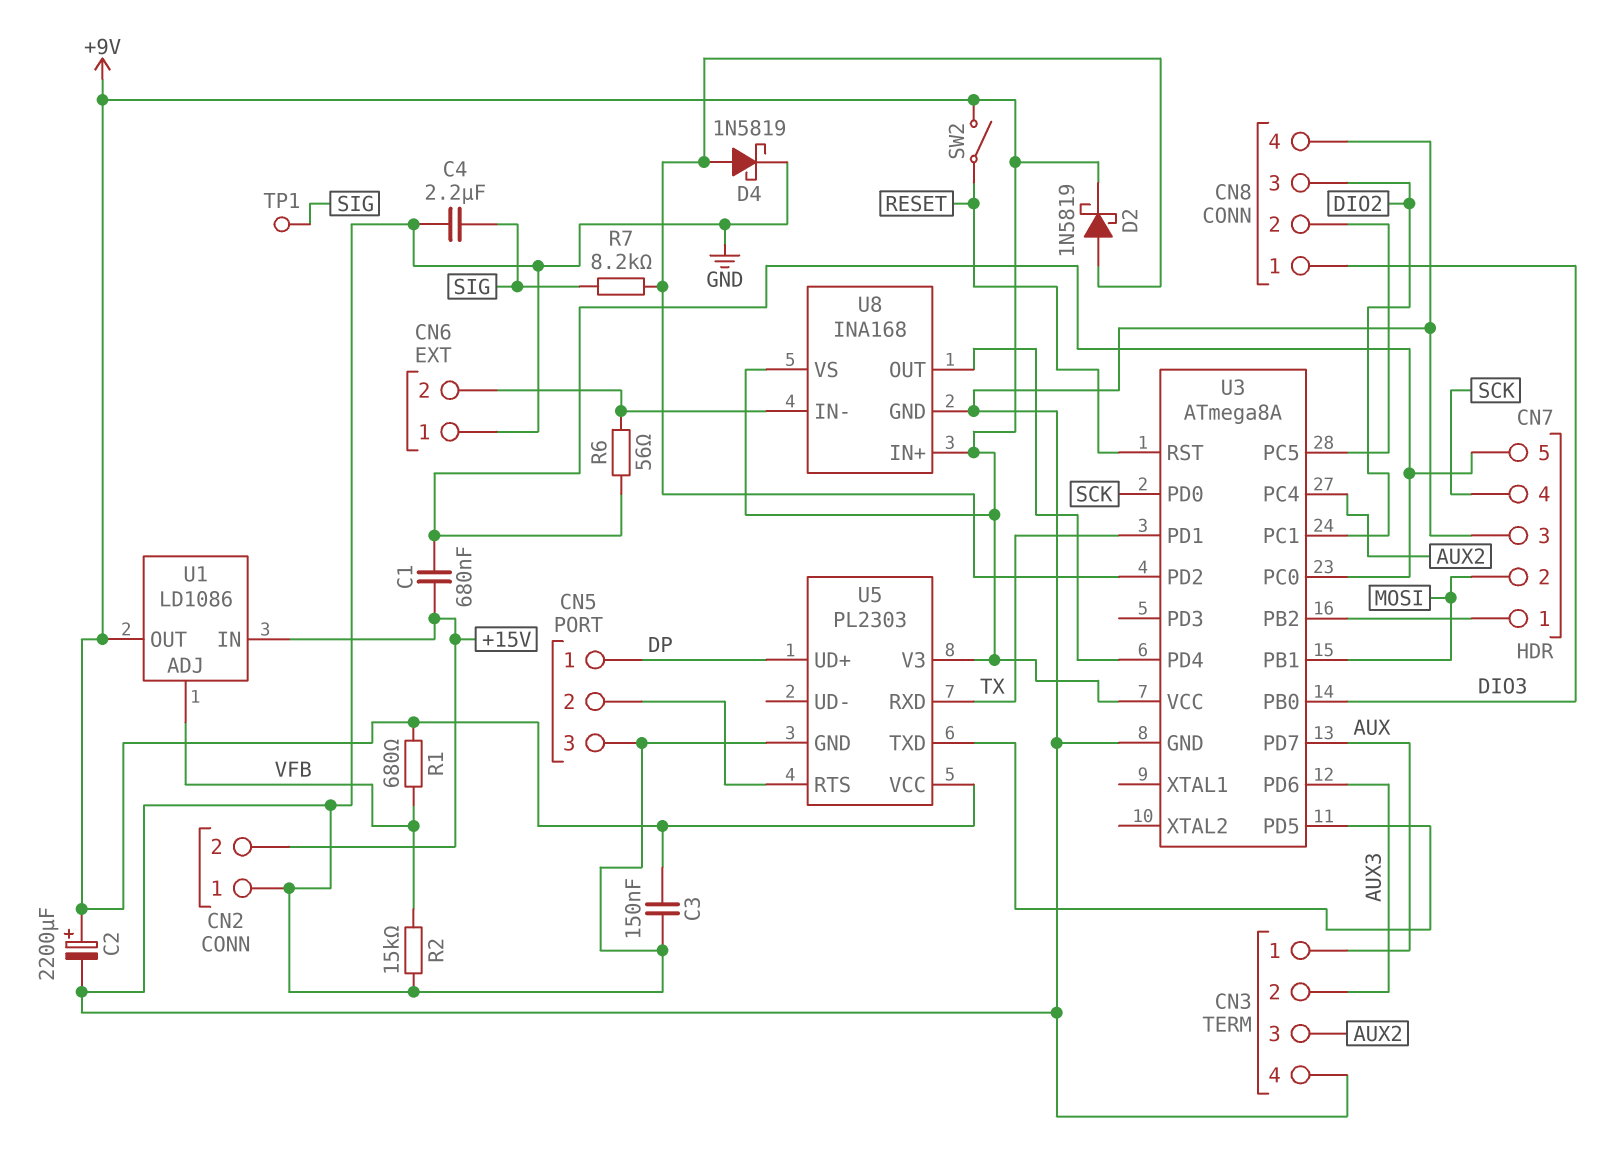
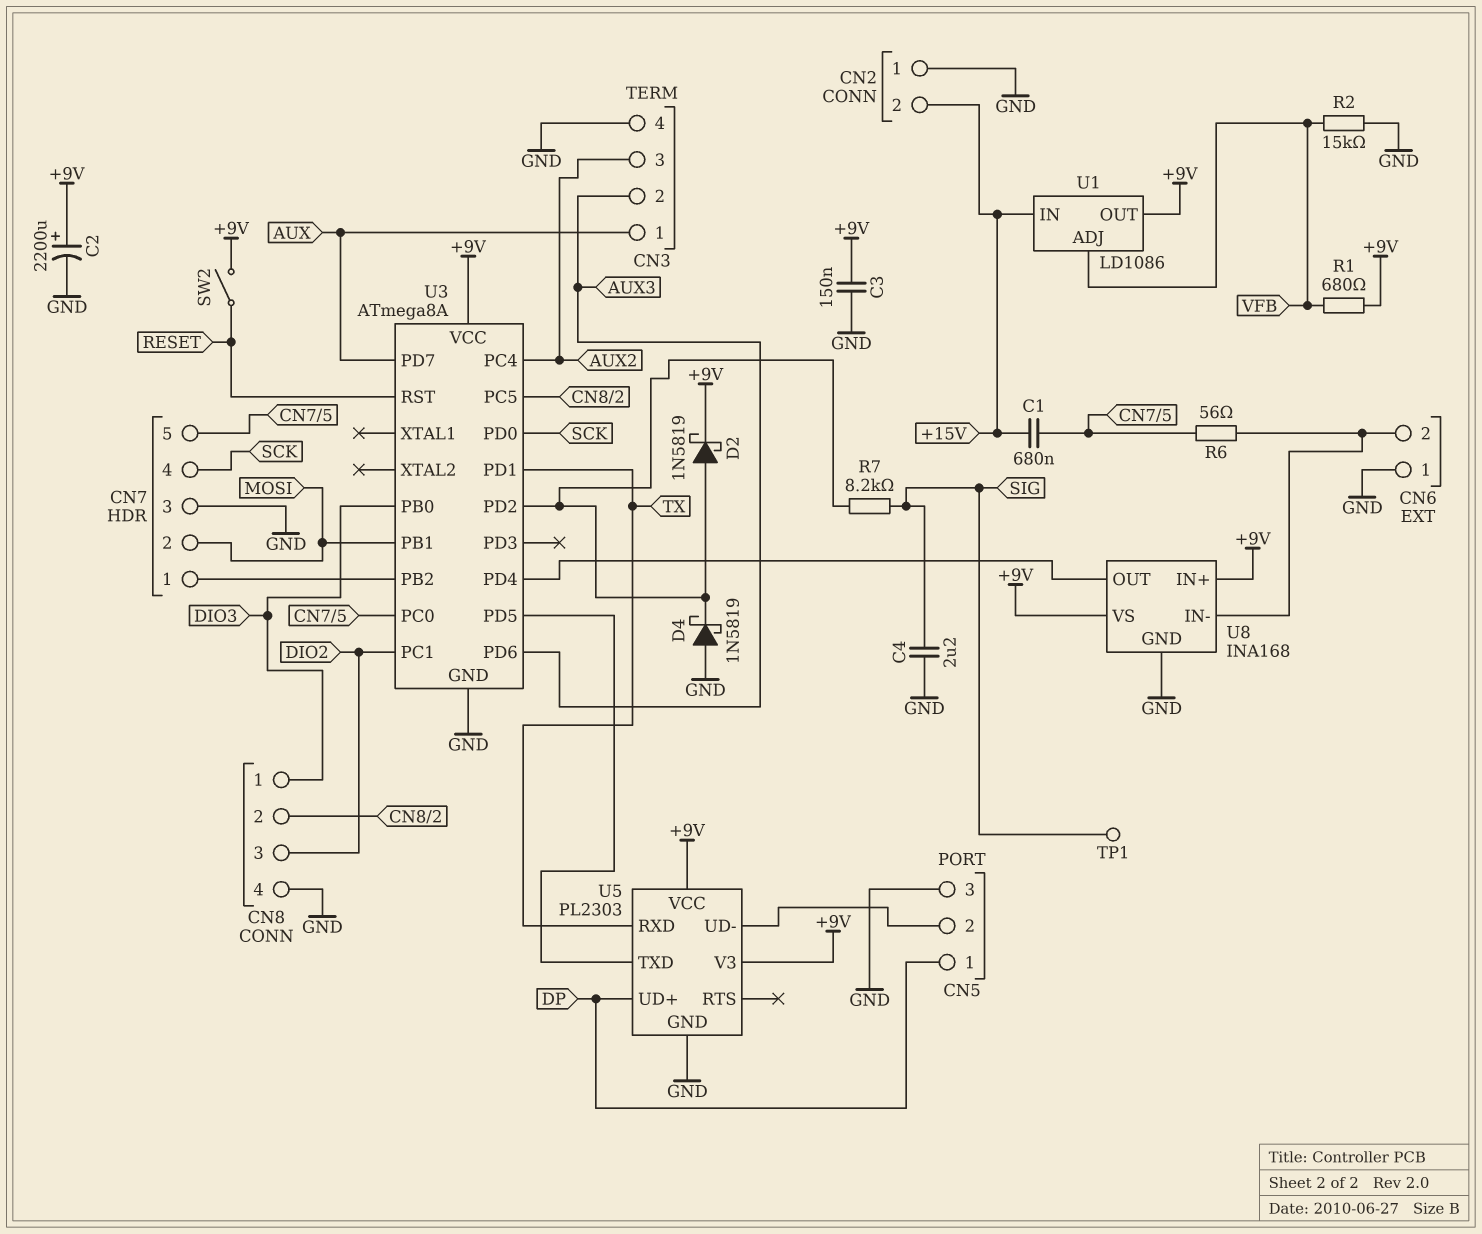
D4: schottky 1N5819 (A U3/PD2, K GND) -> schottky 1N5819 (A GND, K U3/PD2)
U5 pin RTS: CN5/2 -> none
U5 pin UD-: none -> CN5/2

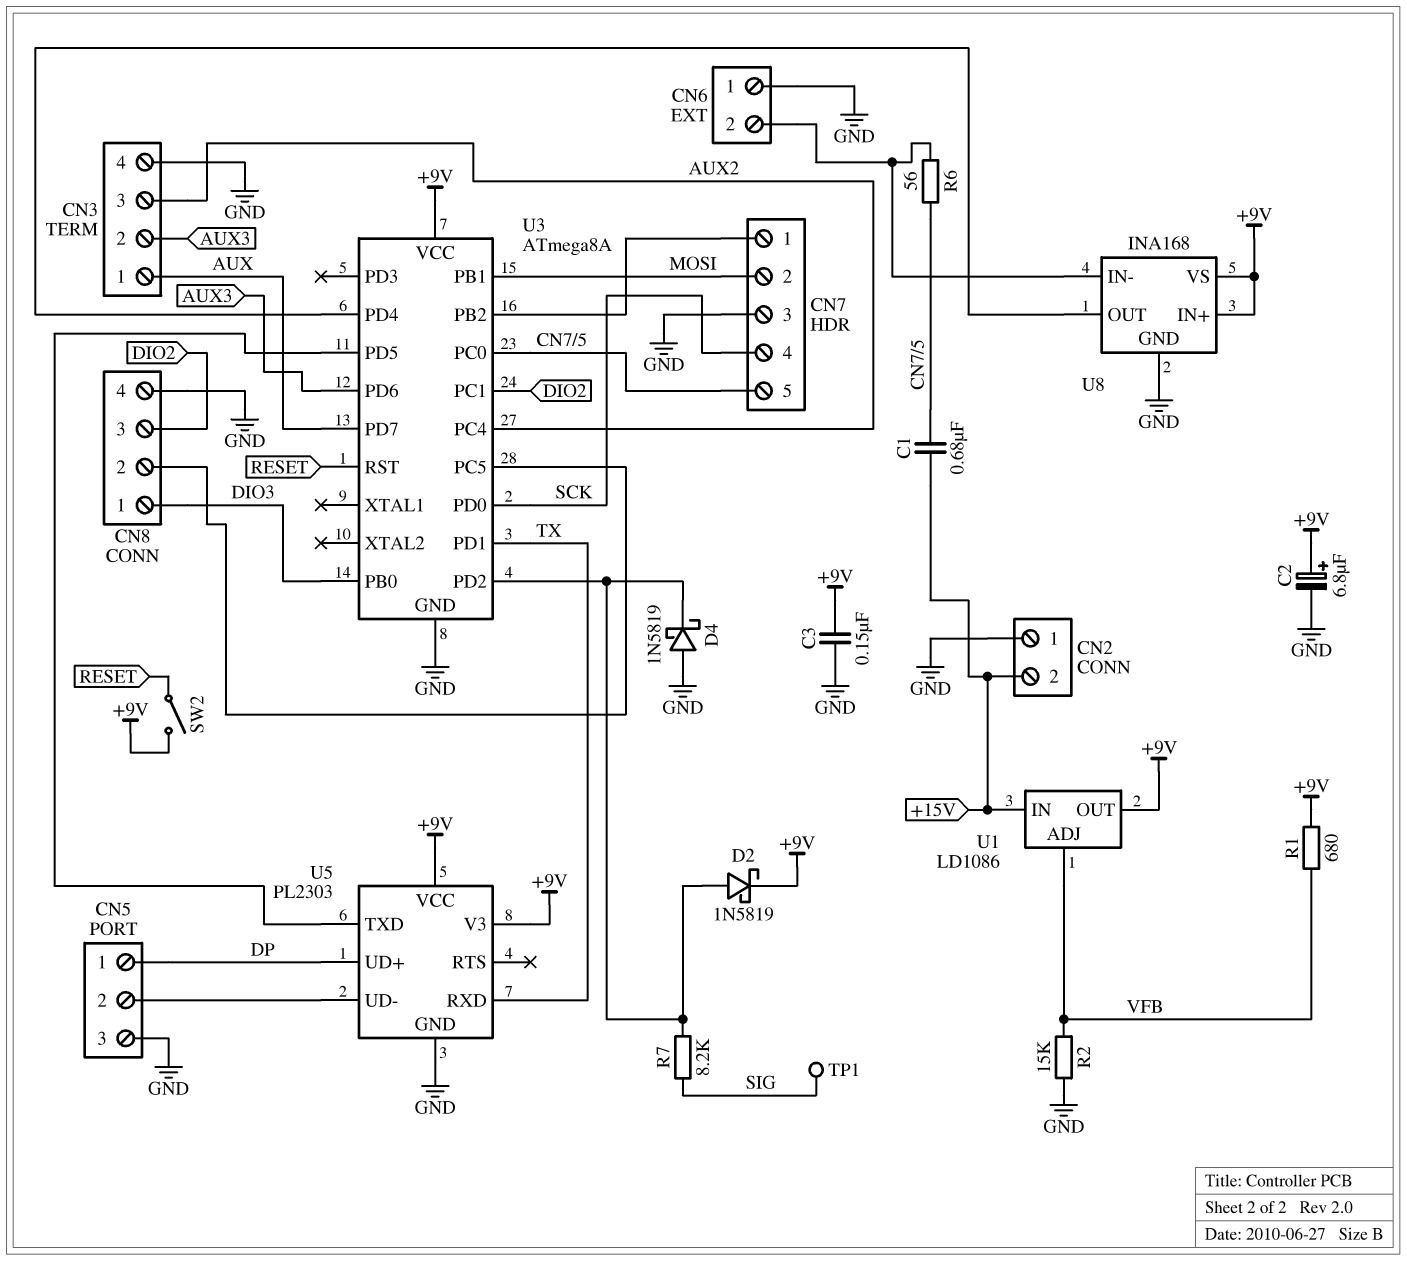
C2: 2200uF (plus +9V, minus GND) -> 6.8uF (plus +9V, minus GND)
C4: 2.2uF (GND, SIG) -> none

